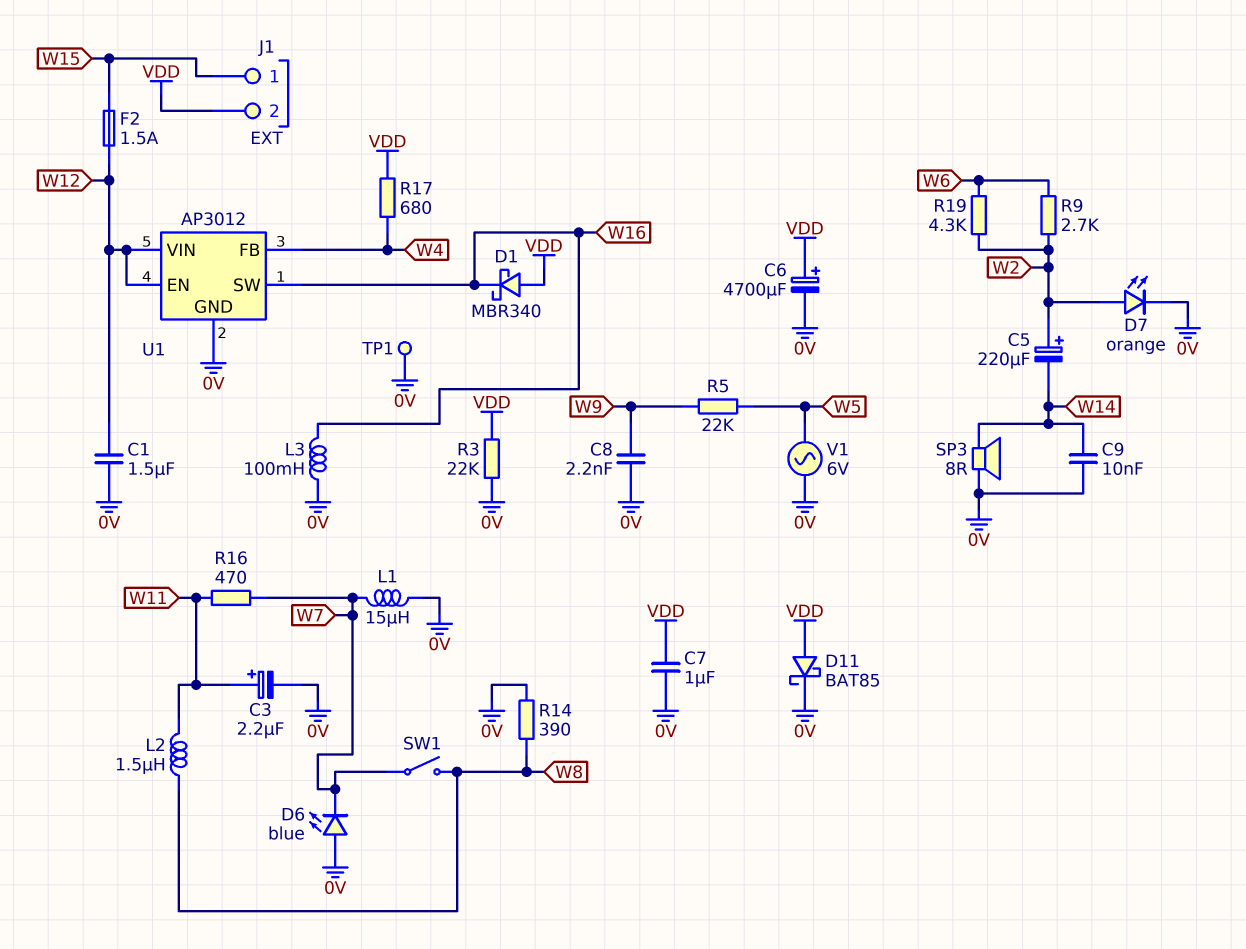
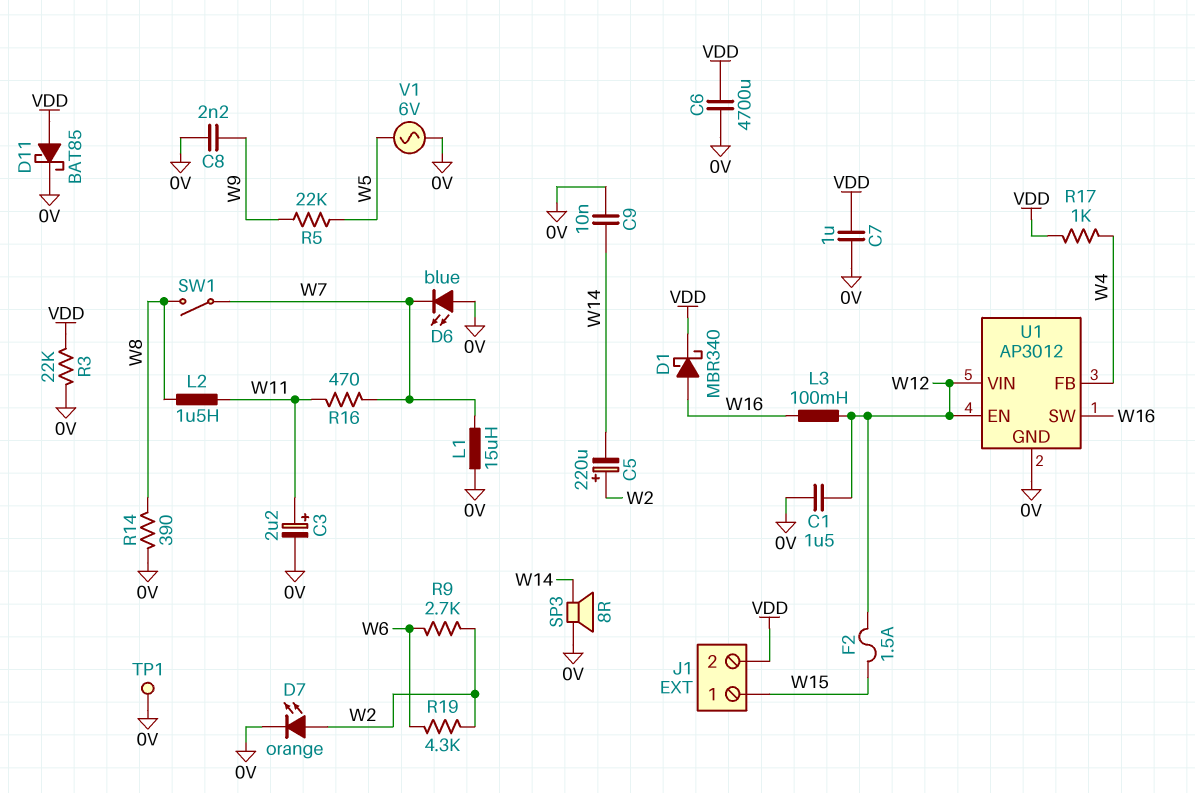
C6: 4700uF (plus VDD, minus 0V) -> 4700uF (0V, VDD)
D1: schottky MBR340 (A VDD, K W16) -> schottky MBR340 (A W16, K VDD)
L3: 100mH (0V, W16) -> 100mH (W12, W16)
R17: 680 (VDD, W4) -> 1k (VDD, W4)

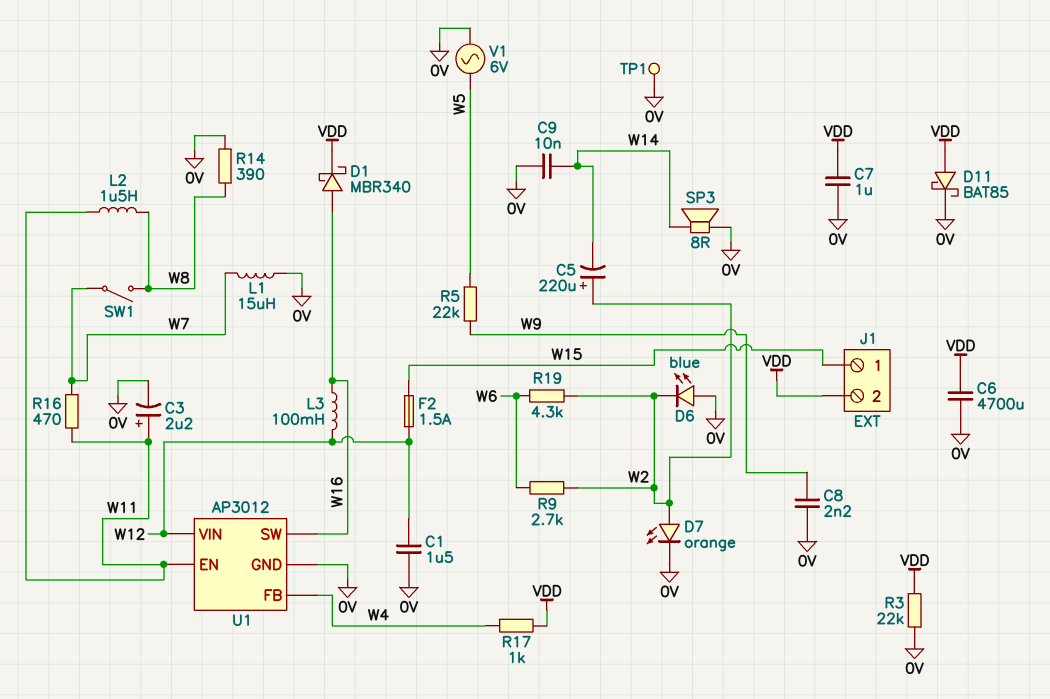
D6: LED blue (A 0V, K W7) -> LED blue (A 0V, K W2)
U1 pin EN: W12 -> W11

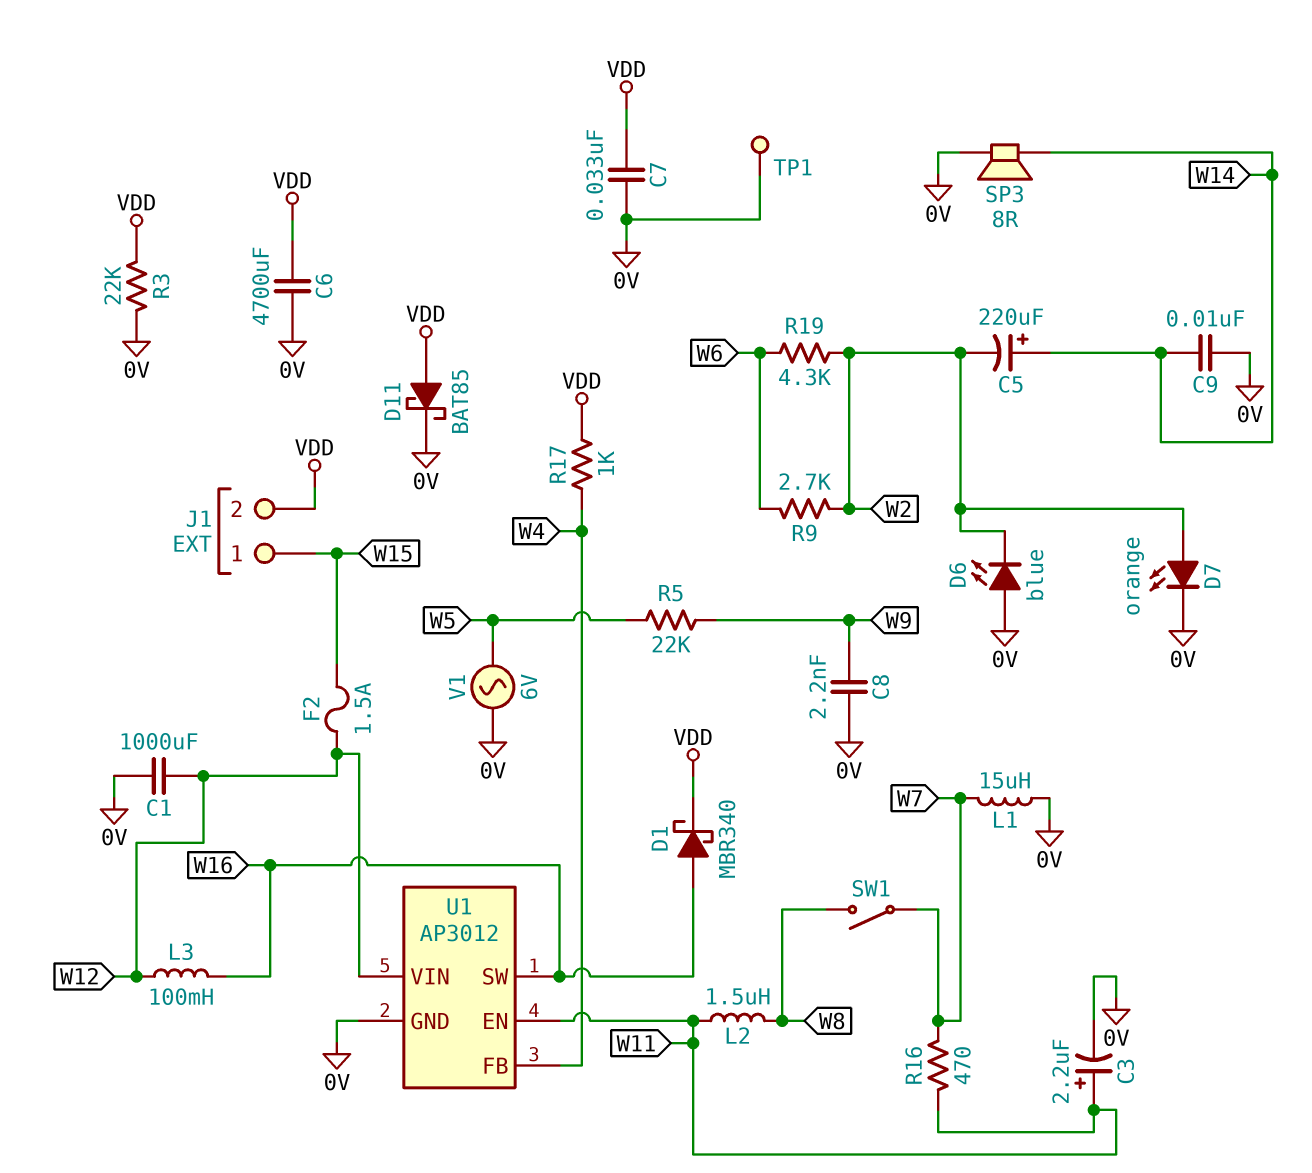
C1: 1.5uF (0V, W12) -> 1000uF (0V, W12)
C5: 220uF (plus W2, minus W14) -> 220uF (plus W14, minus W2)
C7: 1uF (0V, VDD) -> 33nF (0V, VDD)
R14: 390 (0V, W8) -> none

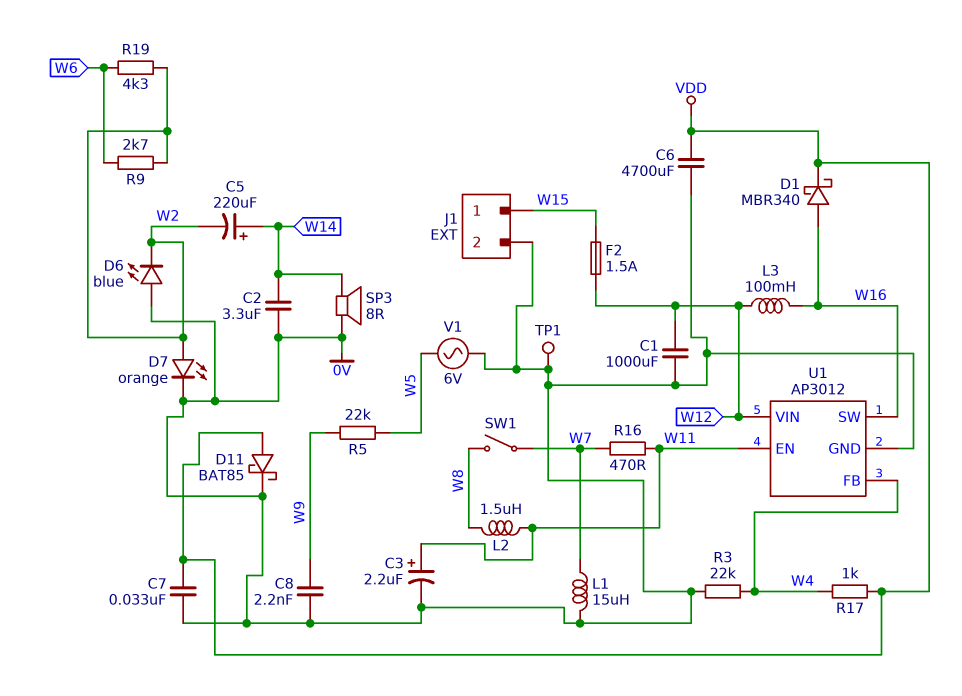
C2: none -> 3.3uF (0V, W14)
C9: 10nF (0V, W14) -> none
J1 pin 2: VDD -> 0V
R3: 22k (0V, VDD) -> 22k (0V, W4)

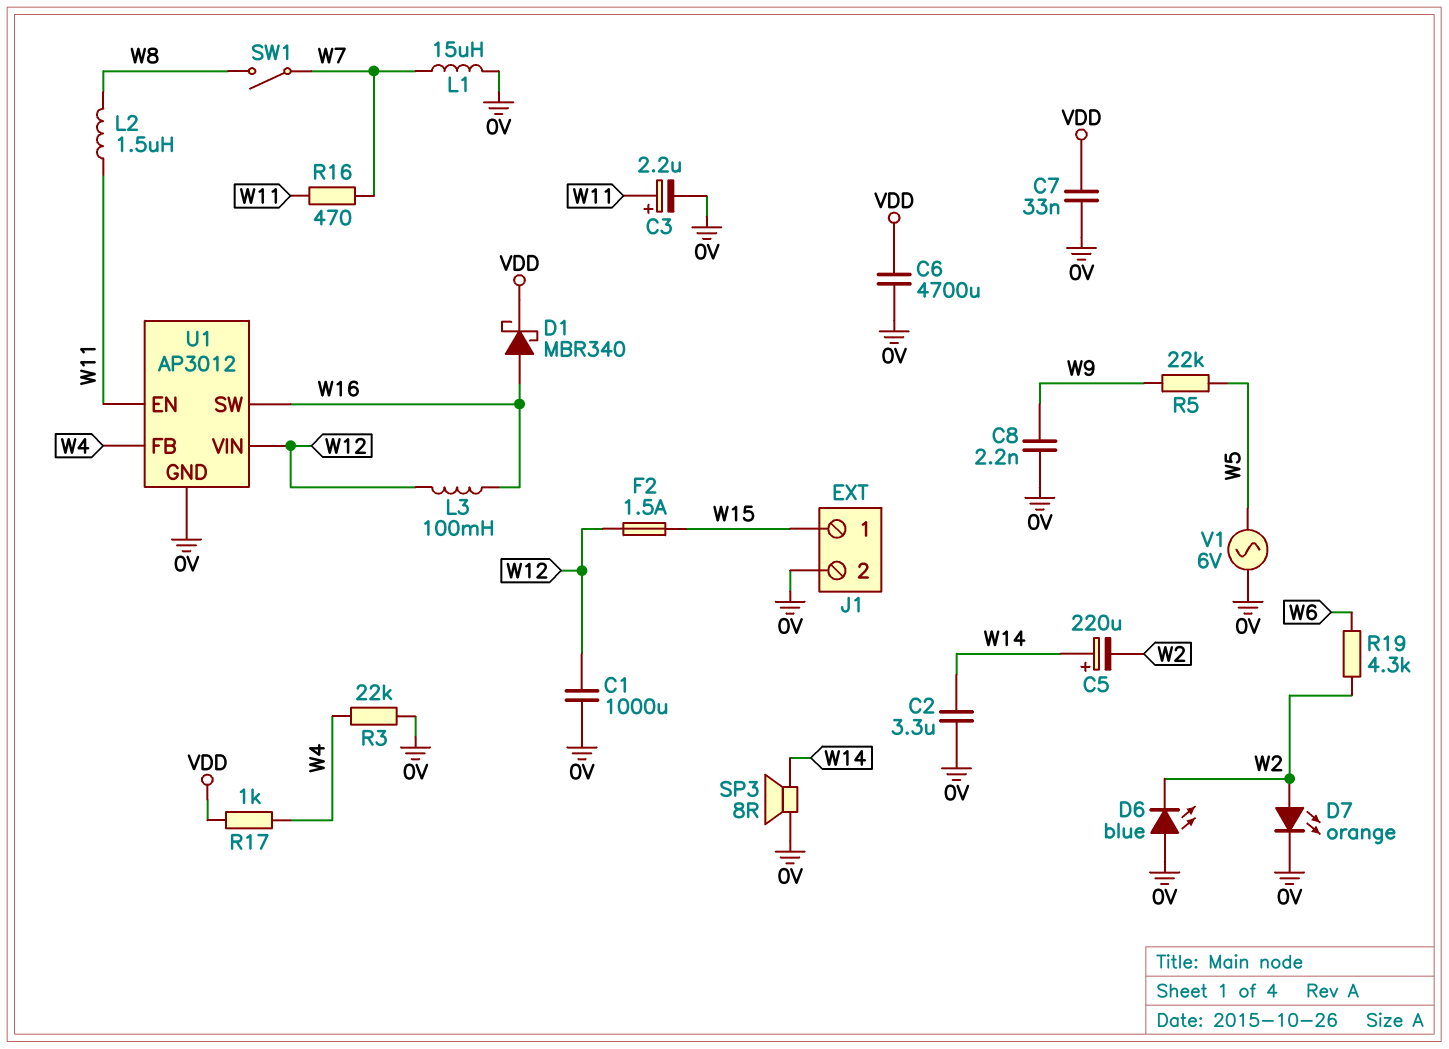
D11: schottky BAT85 (A VDD, K 0V) -> none
R9: 2.7k (W2, W6) -> none
TP1: test point (0V) -> none

